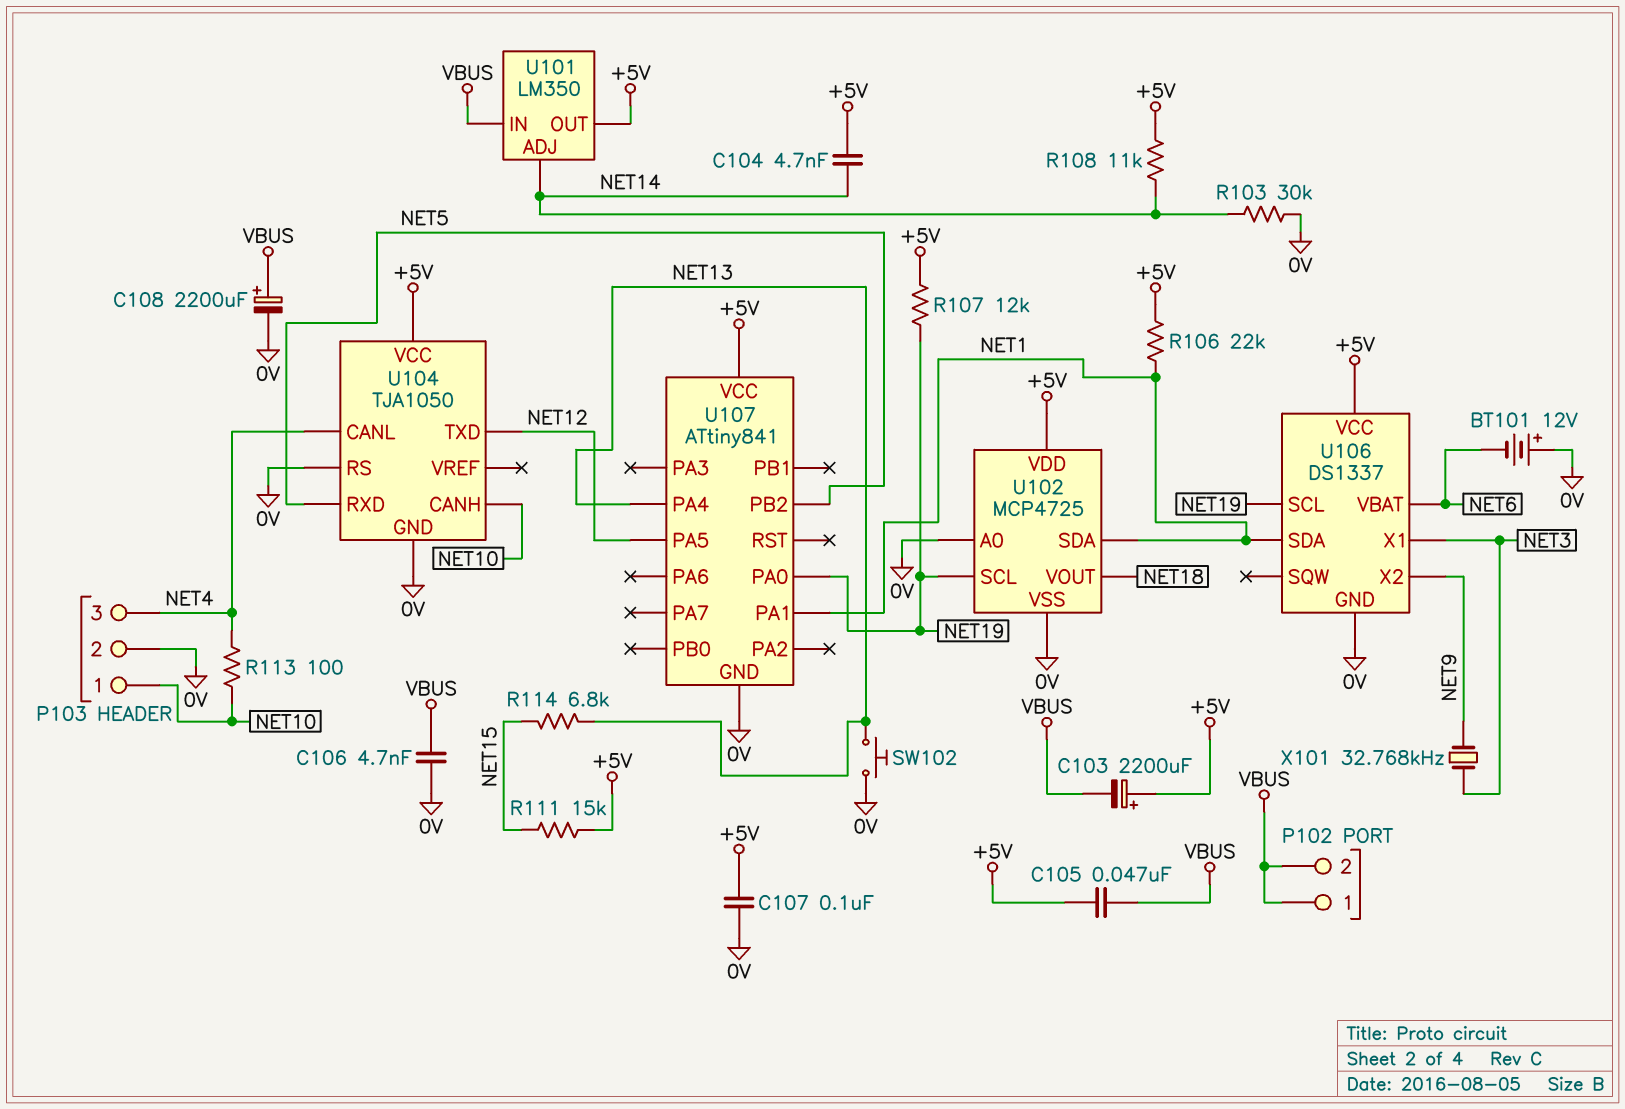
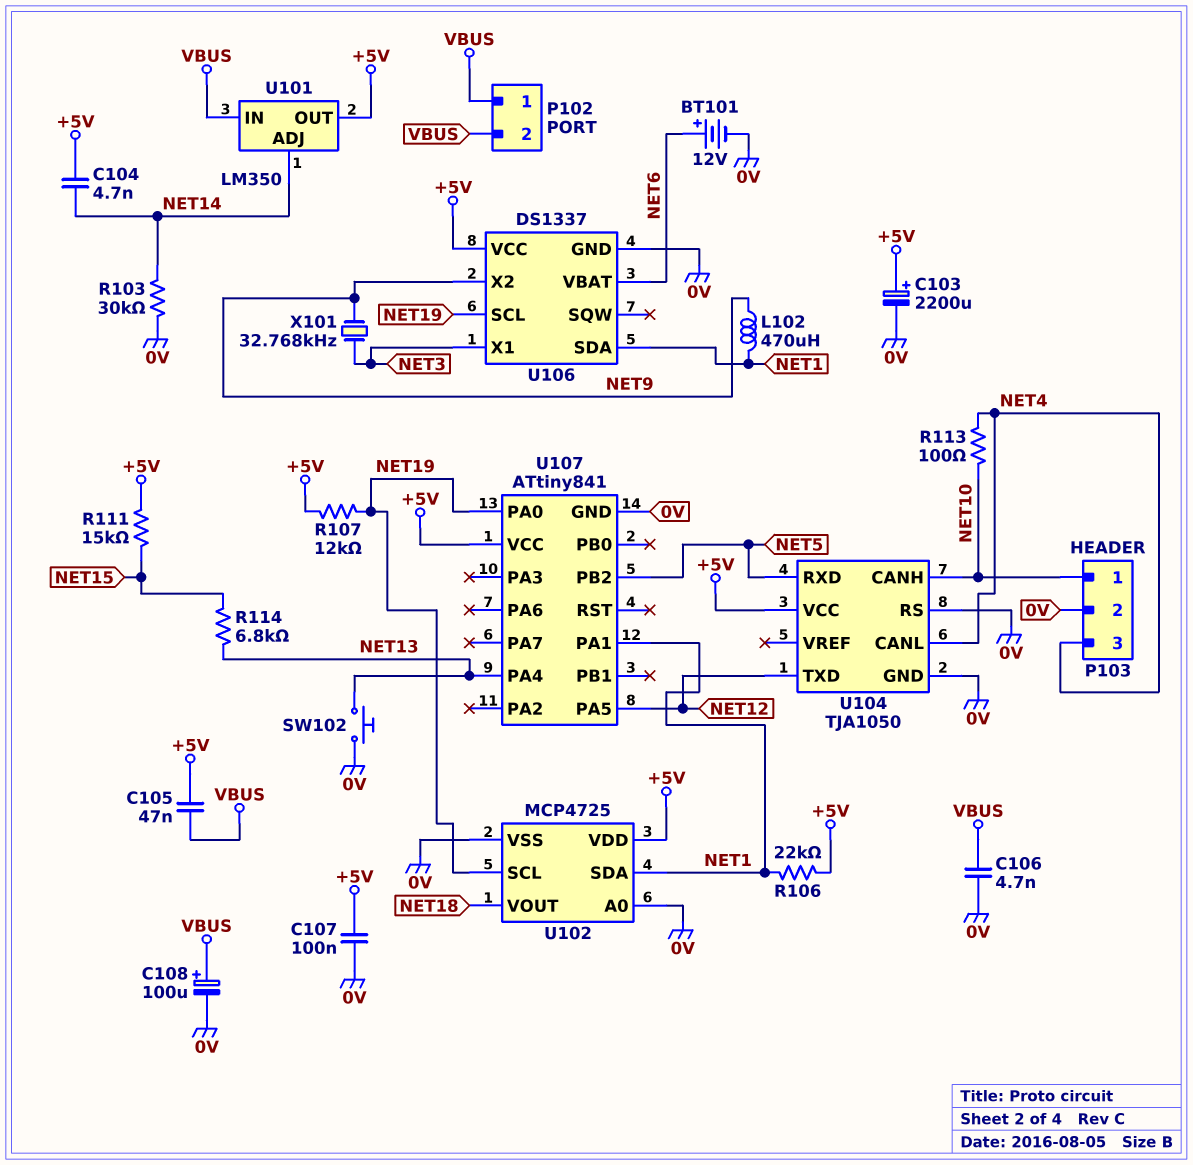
BT101: 12V (plus 0V, minus NET6) -> 12V (plus NET6, minus 0V)
C103: 2200uF (plus +5V, minus VBUS) -> 2200uF (plus +5V, minus 0V)
C108: 2200uF (plus VBUS, minus 0V) -> 100uF (plus VBUS, minus 0V)
L102: none -> 470uH (NET1, NET9)
R108: 11k (+5V, NET14) -> none

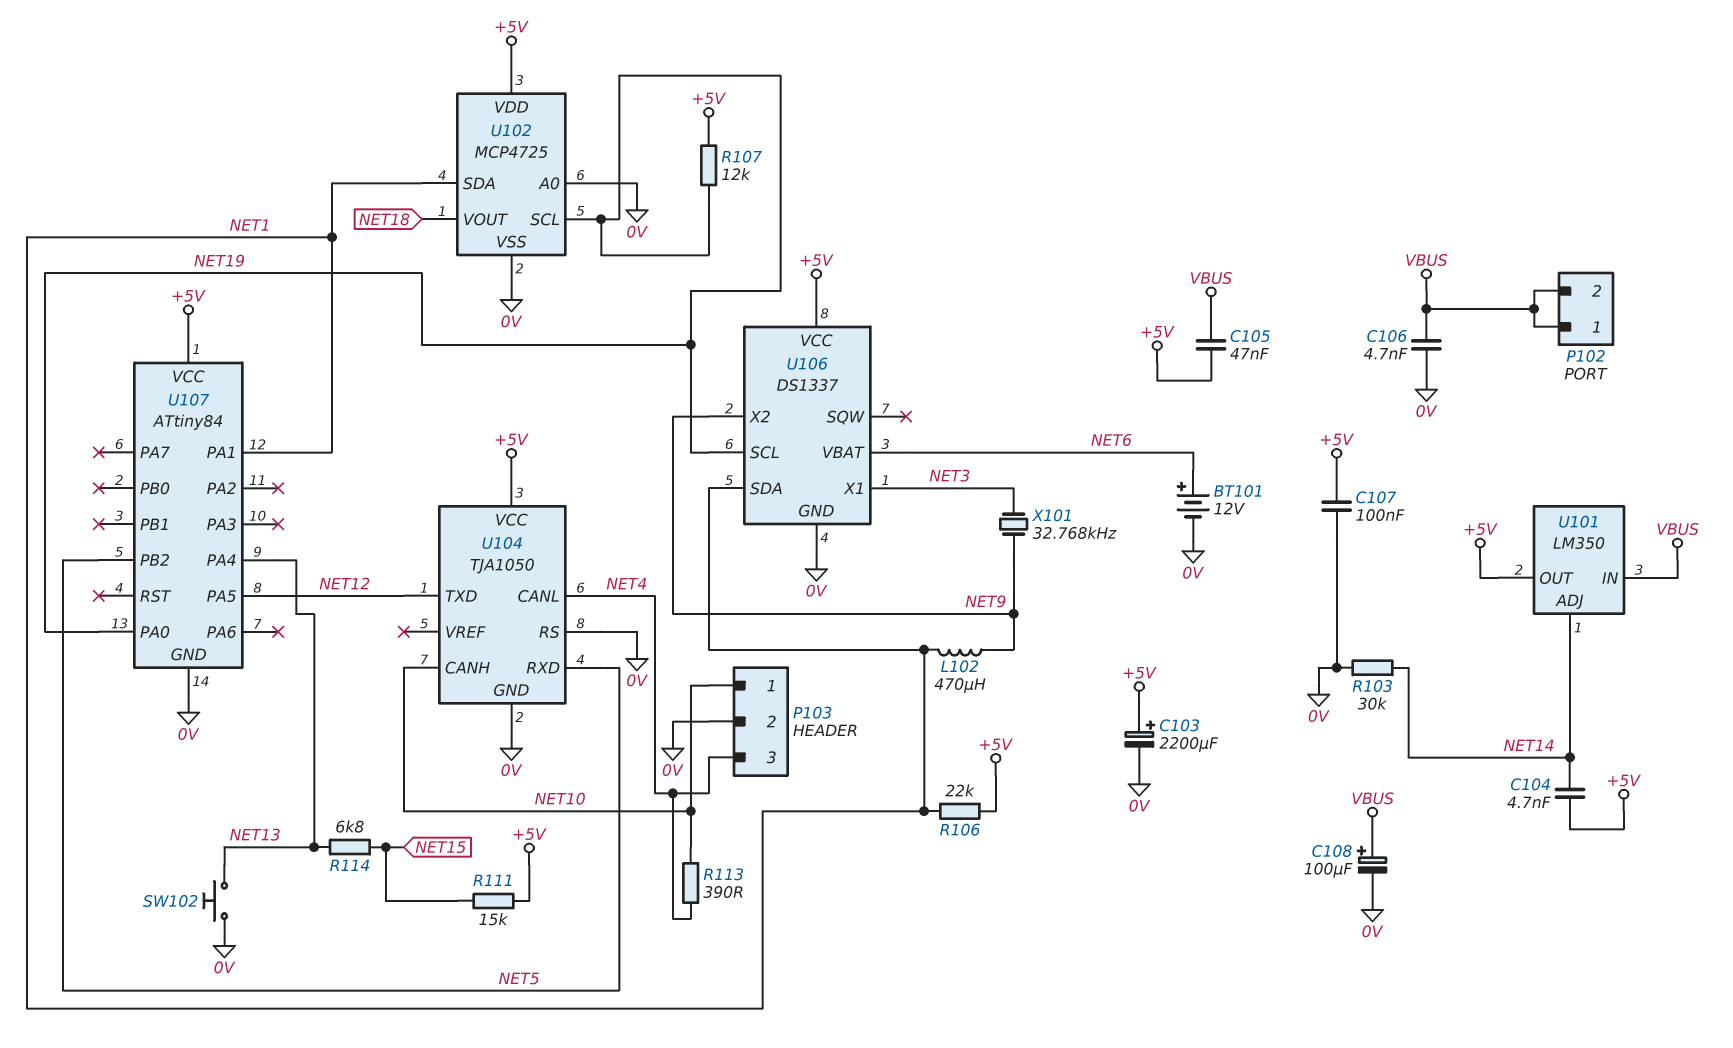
R113: 100 (NET4, NET10) -> 390 (NET4, NET10)
U107: ATtiny841 -> ATtiny84

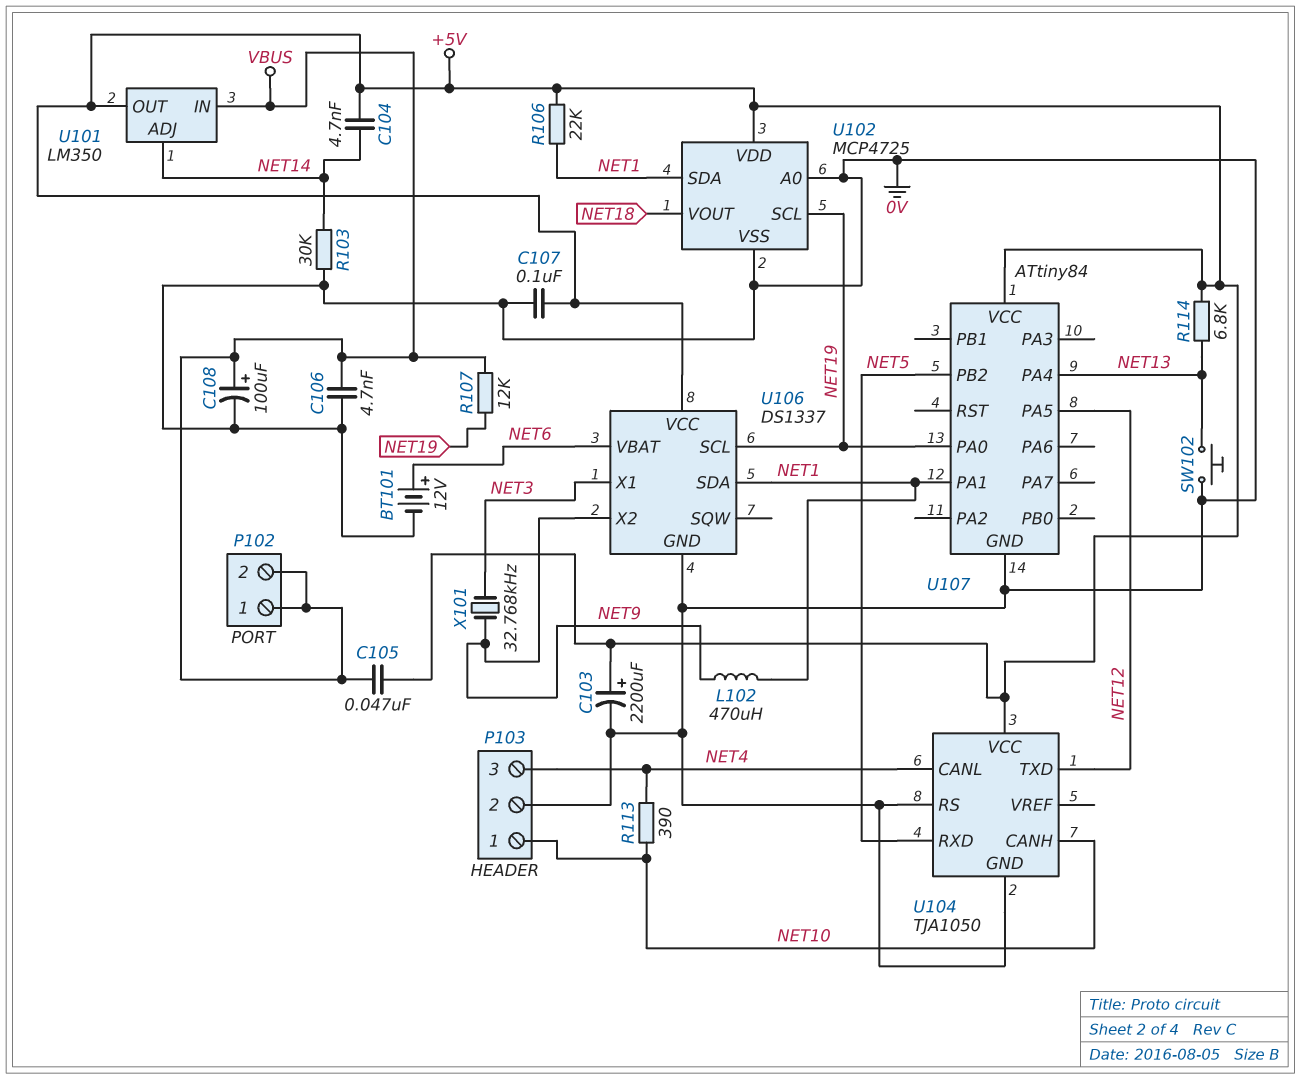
R107: 12k (+5V, NET19) -> 12k (NET19, VBUS)
R111: 15k (+5V, NET15) -> none
R114: 6.8k (NET13, NET15) -> 6.8k (+5V, NET13)

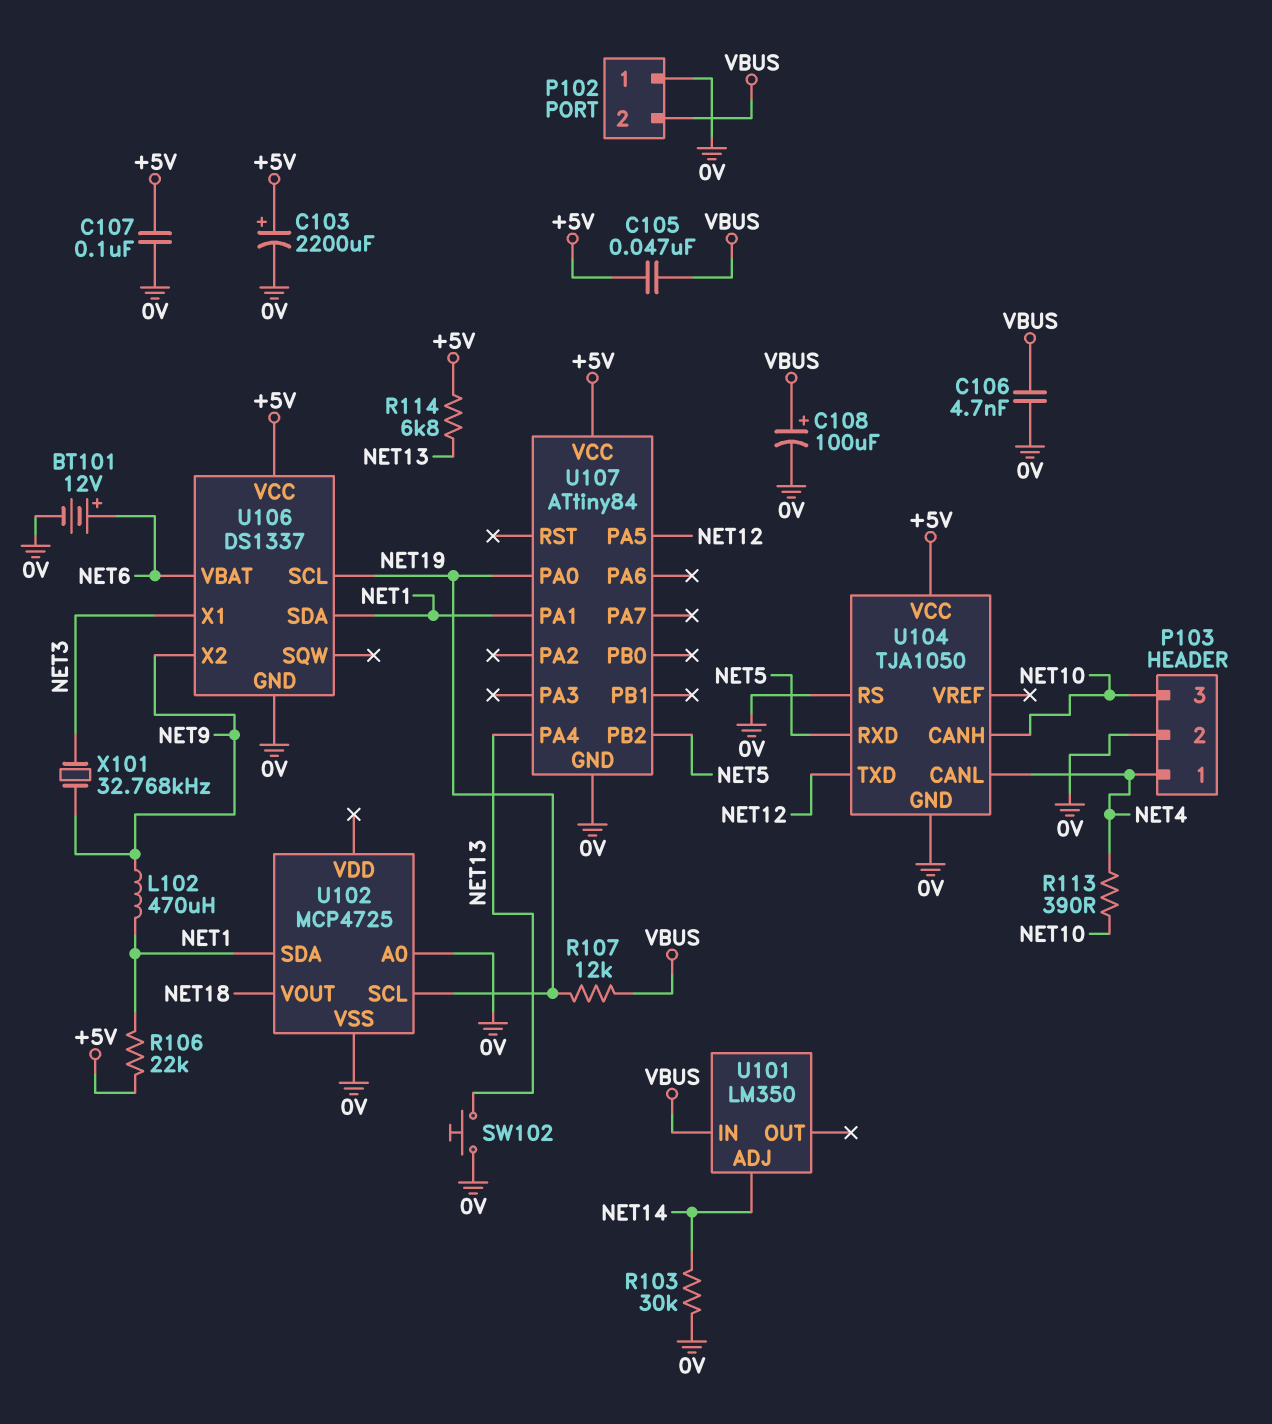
C104: 4.7nF (+5V, NET14) -> none
P102 pin 1: VBUS -> 0V
P103 pin 1: NET10 -> NET4
P103 pin 3: NET4 -> NET10
U101 pin OUT: +5V -> none
U102 pin VDD: +5V -> none

